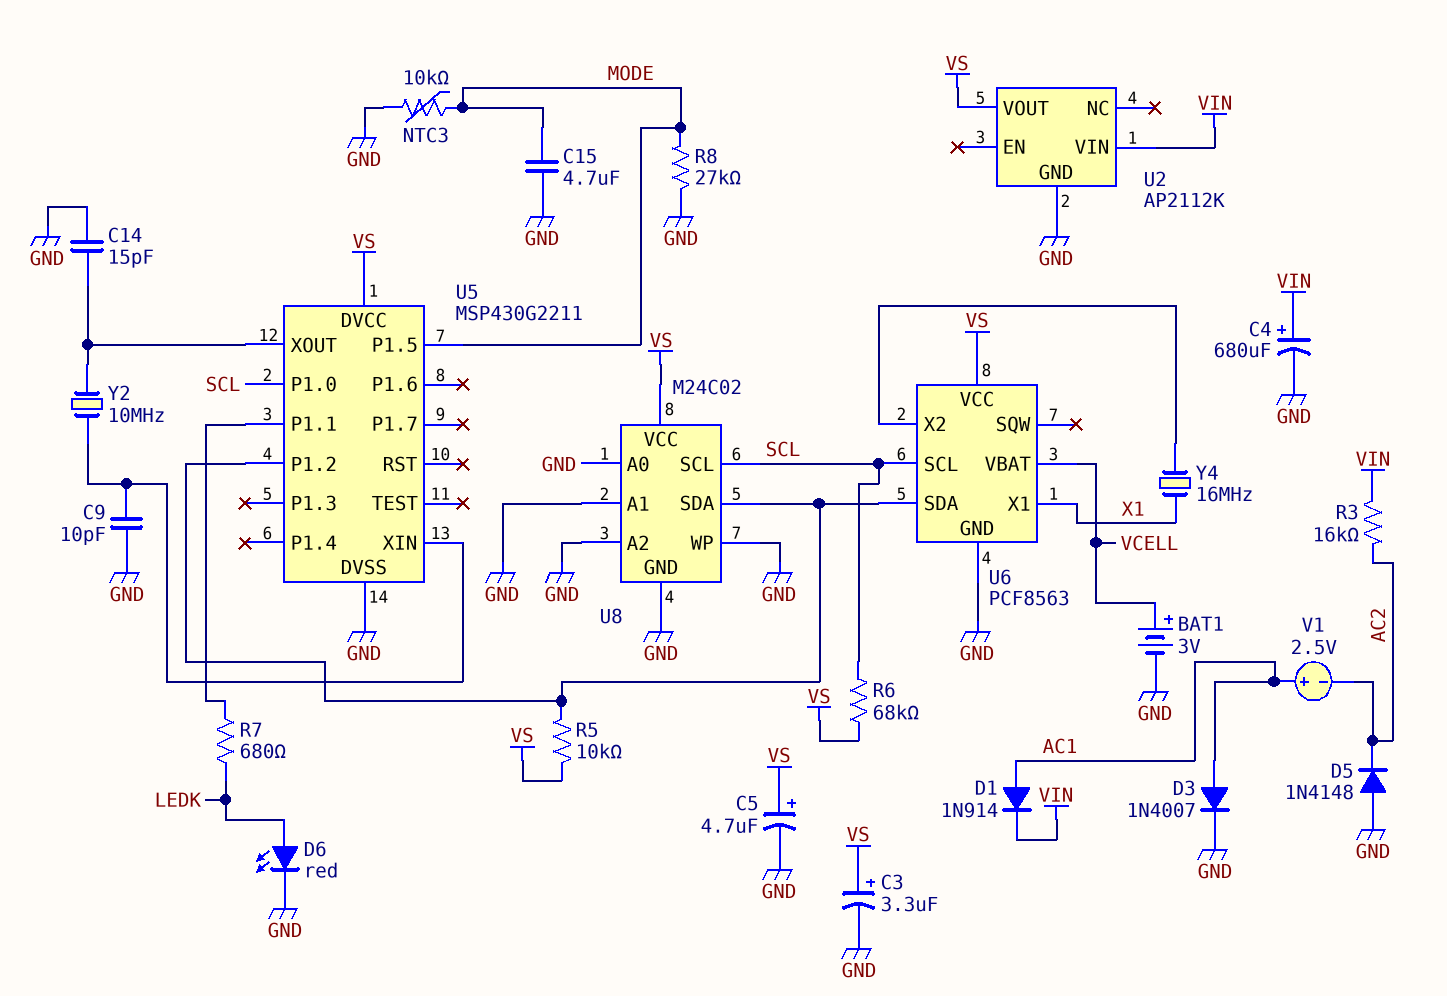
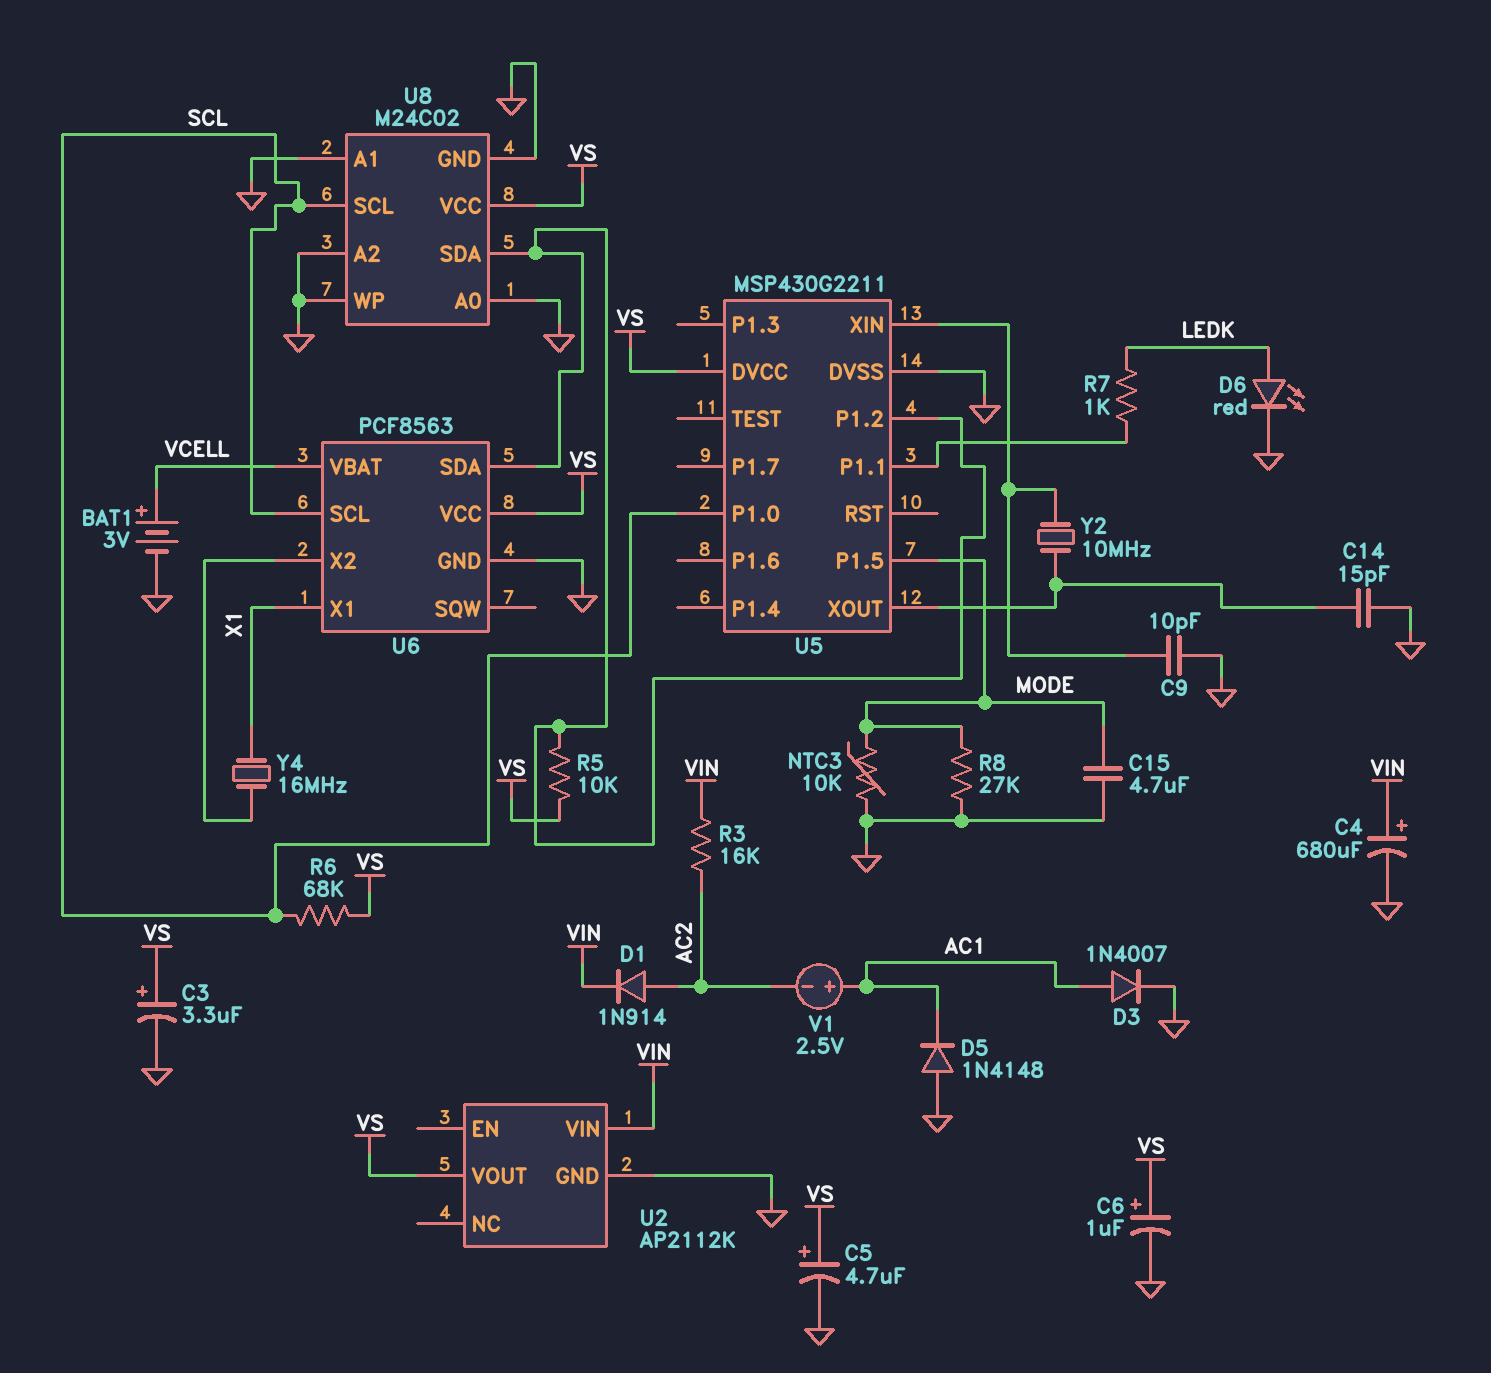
C6: none -> 1uF (plus VS, minus GND)
D1: diode 1N914 (A AC1, K VIN) -> diode 1N914 (A AC2, K VIN)
D5: diode 1N4148 (A GND, K AC2) -> diode 1N4148 (A GND, K AC1)
R7: 680 (LEDK, U5/P1.1) -> 1k (LEDK, U5/P1.1)

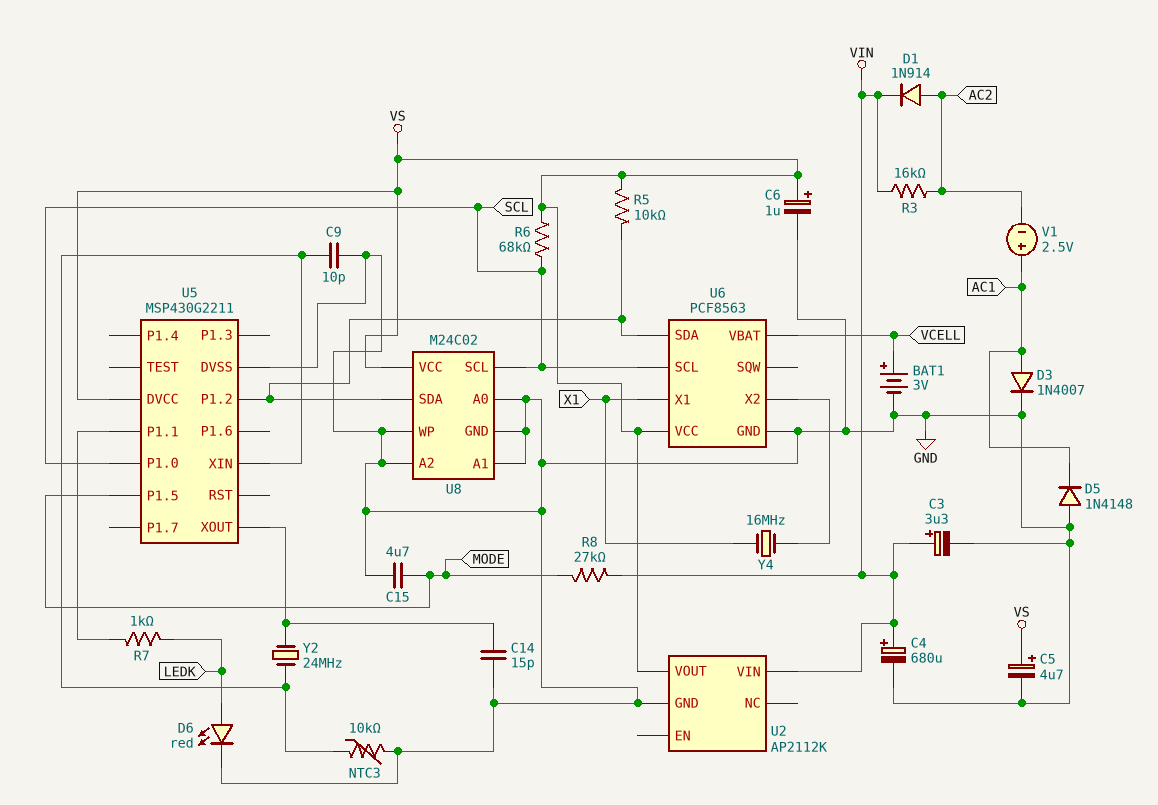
C3: 3.3uF (plus VS, minus GND) -> 3.3uF (plus VIN, minus GND)
NTC3: 10k (GND, MODE) -> 10k (GND, U5/XIN)
R8: 27k (GND, MODE) -> 27k (MODE, VIN)
Y2: 10MHz (U5/XIN, U5/XOUT) -> 24MHz (U5/XIN, U5/XOUT)

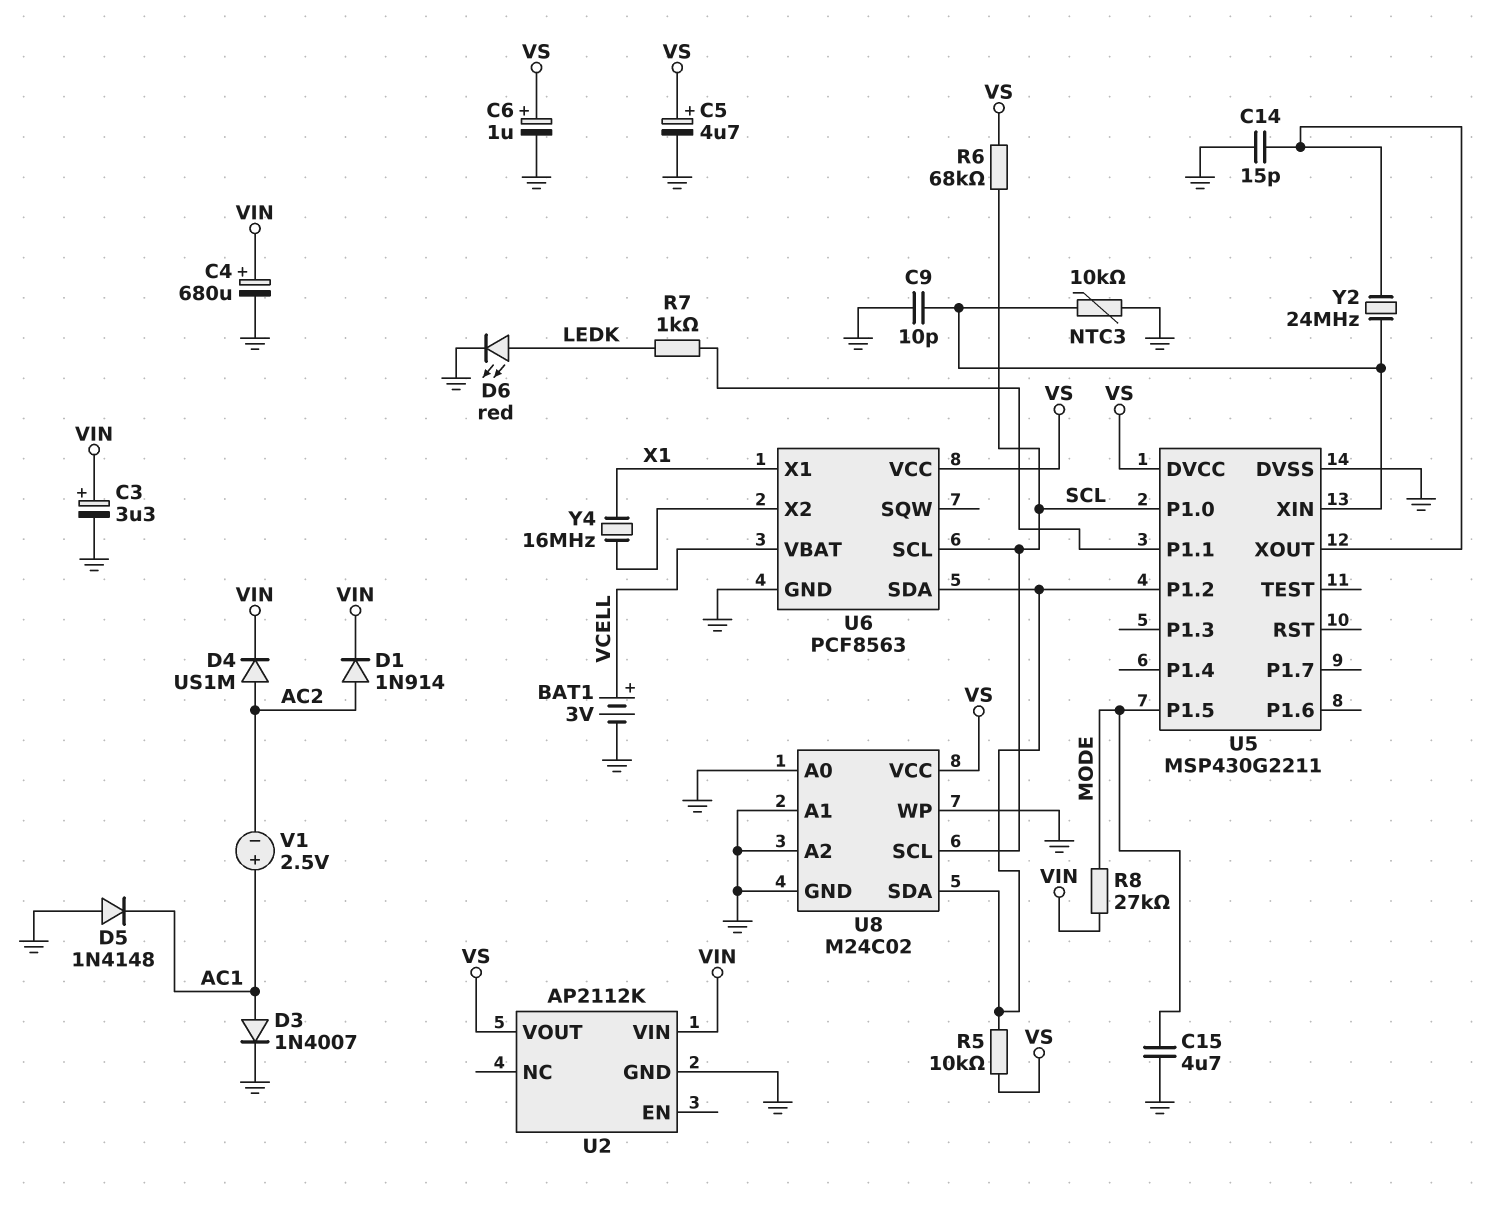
D4: none -> diode US1M (A AC2, K VIN)
R3: 16k (AC2, VIN) -> none

